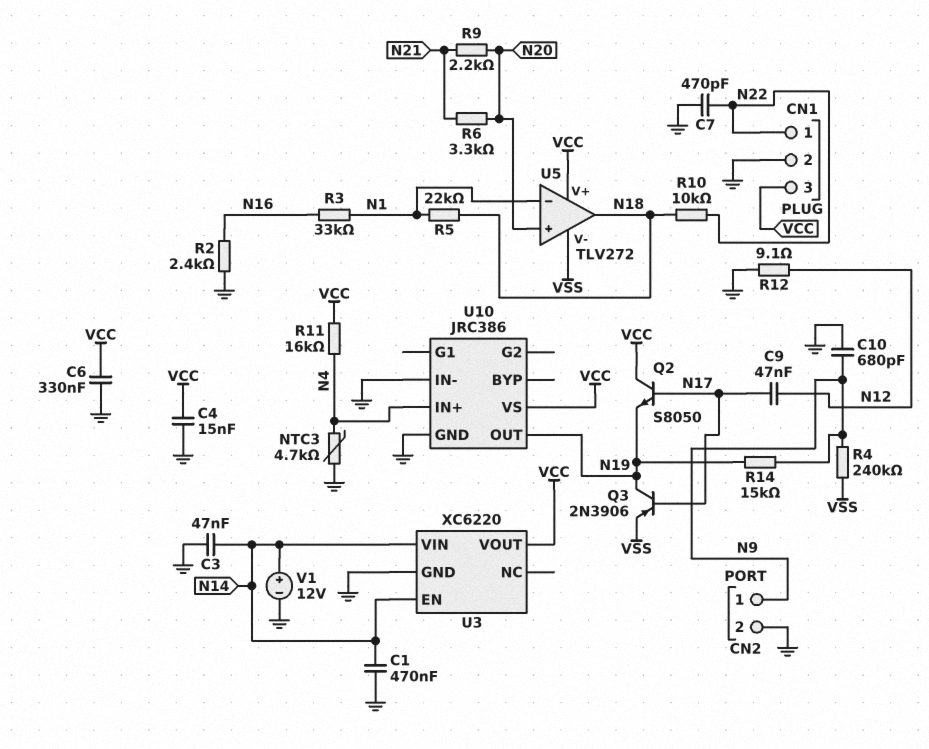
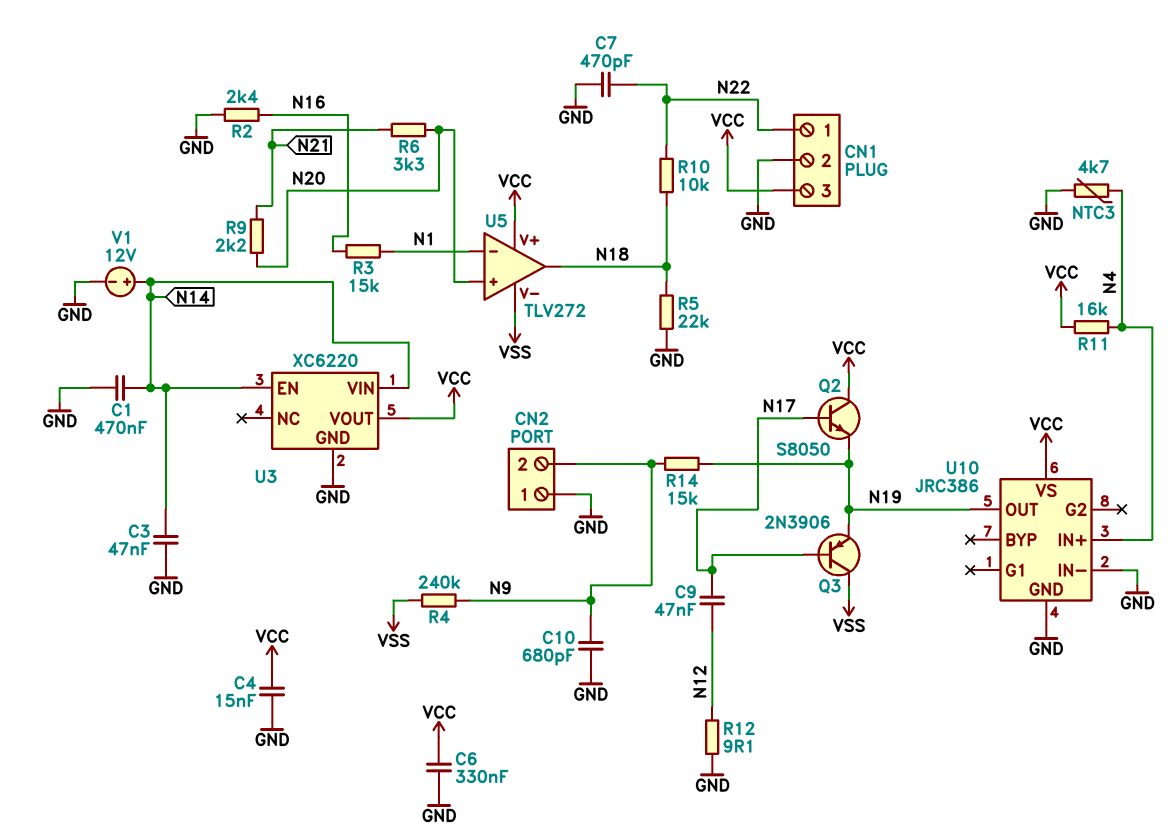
CN2 pin 1: N9 -> GND
CN2 pin 2: GND -> N9
Q3: PNP 2N3906 (B N17, C N19, E VSS) -> PNP 2N3906 (B N17, C VSS, E N19)
R3: 33k (N1, N16) -> 15k (N1, N16)
R5: 22k (N1, N18) -> 22k (GND, N18)

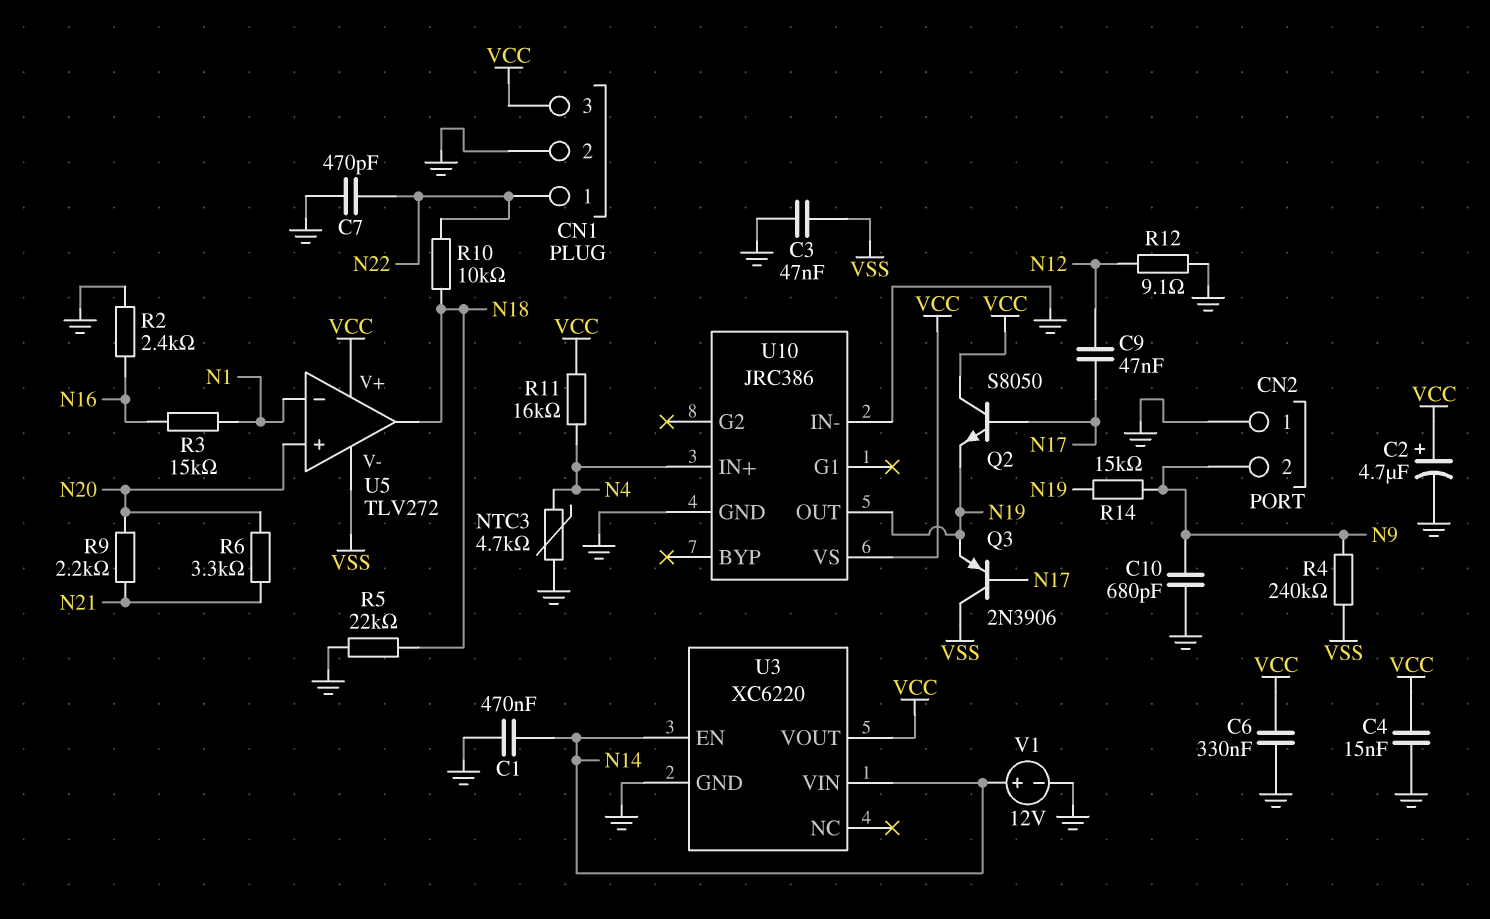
C2: none -> 4.7uF (plus VCC, minus GND)
C3: 47nF (GND, N14) -> 47nF (GND, VSS)

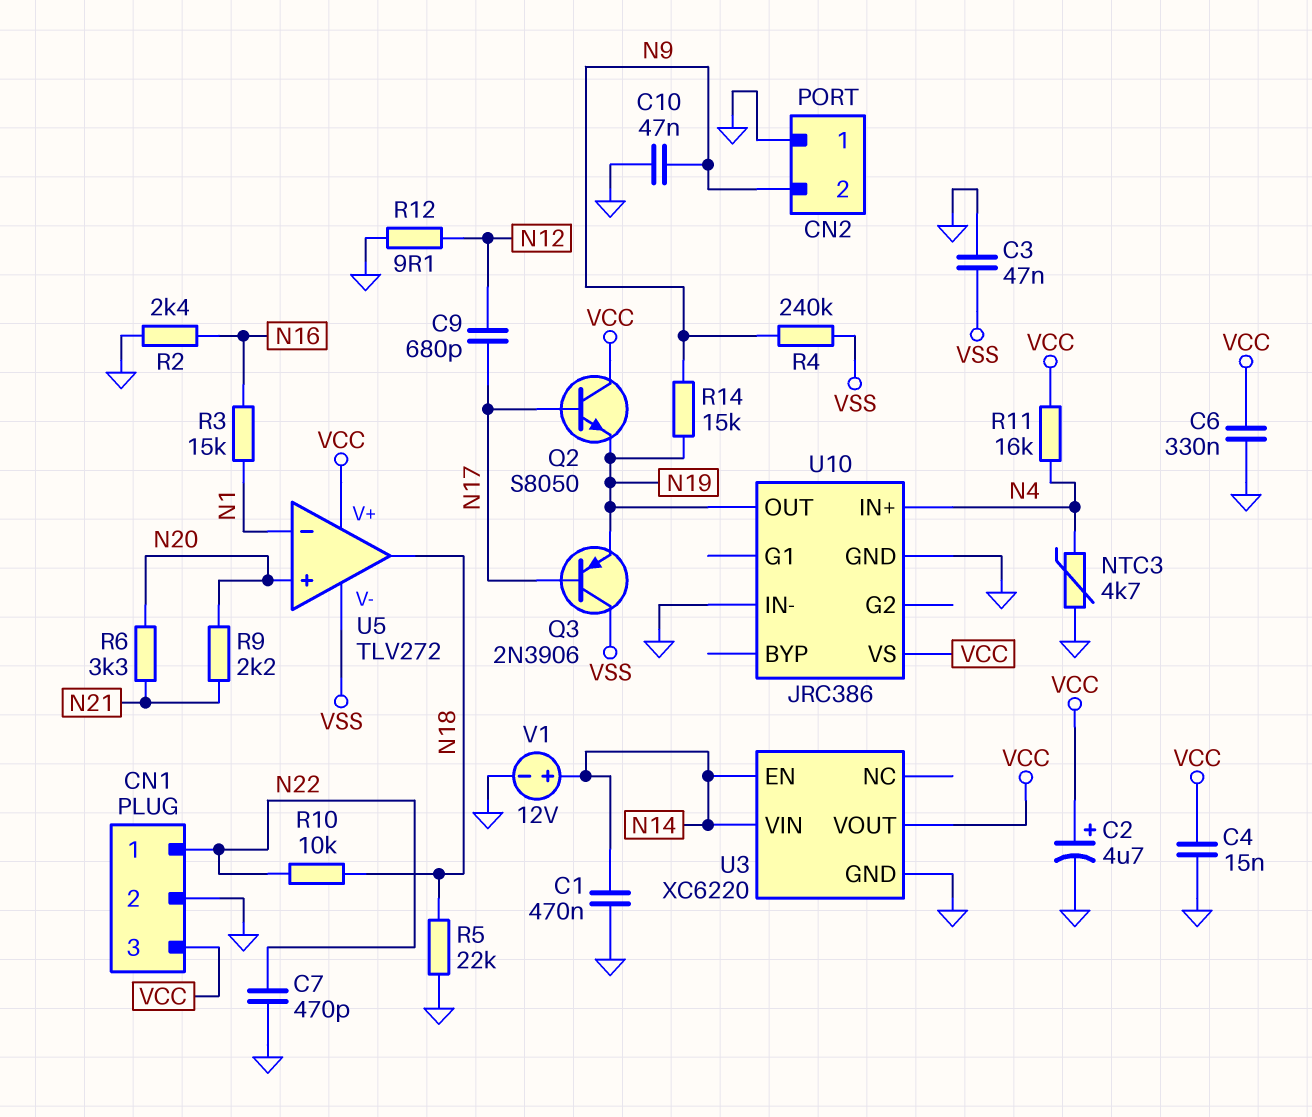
C9: 47nF (N12, N17) -> 680pF (N12, N17)
C10: 680pF (GND, N9) -> 47nF (GND, N9)

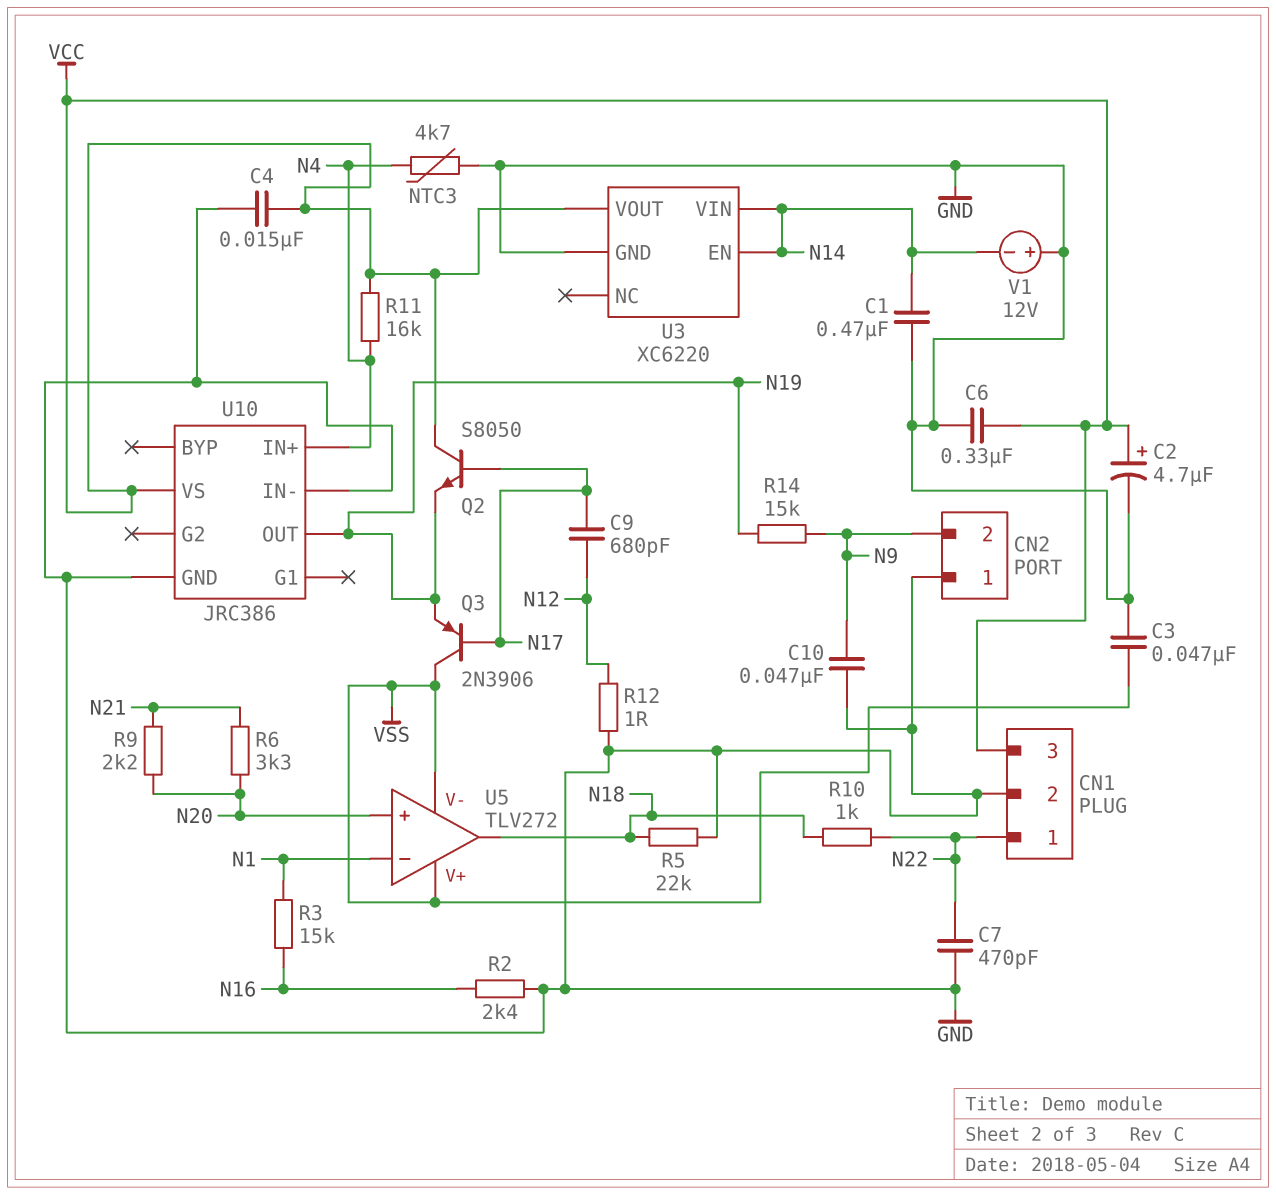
R4: 240k (N9, VSS) -> none
R10: 10k (N18, N22) -> 1k (N18, N22)
R12: 9.1 (GND, N12) -> 1 (GND, N12)
U5 pin V+: VCC -> VSS
V1: 12V (plus N14, minus GND) -> 12V (plus GND, minus N14)

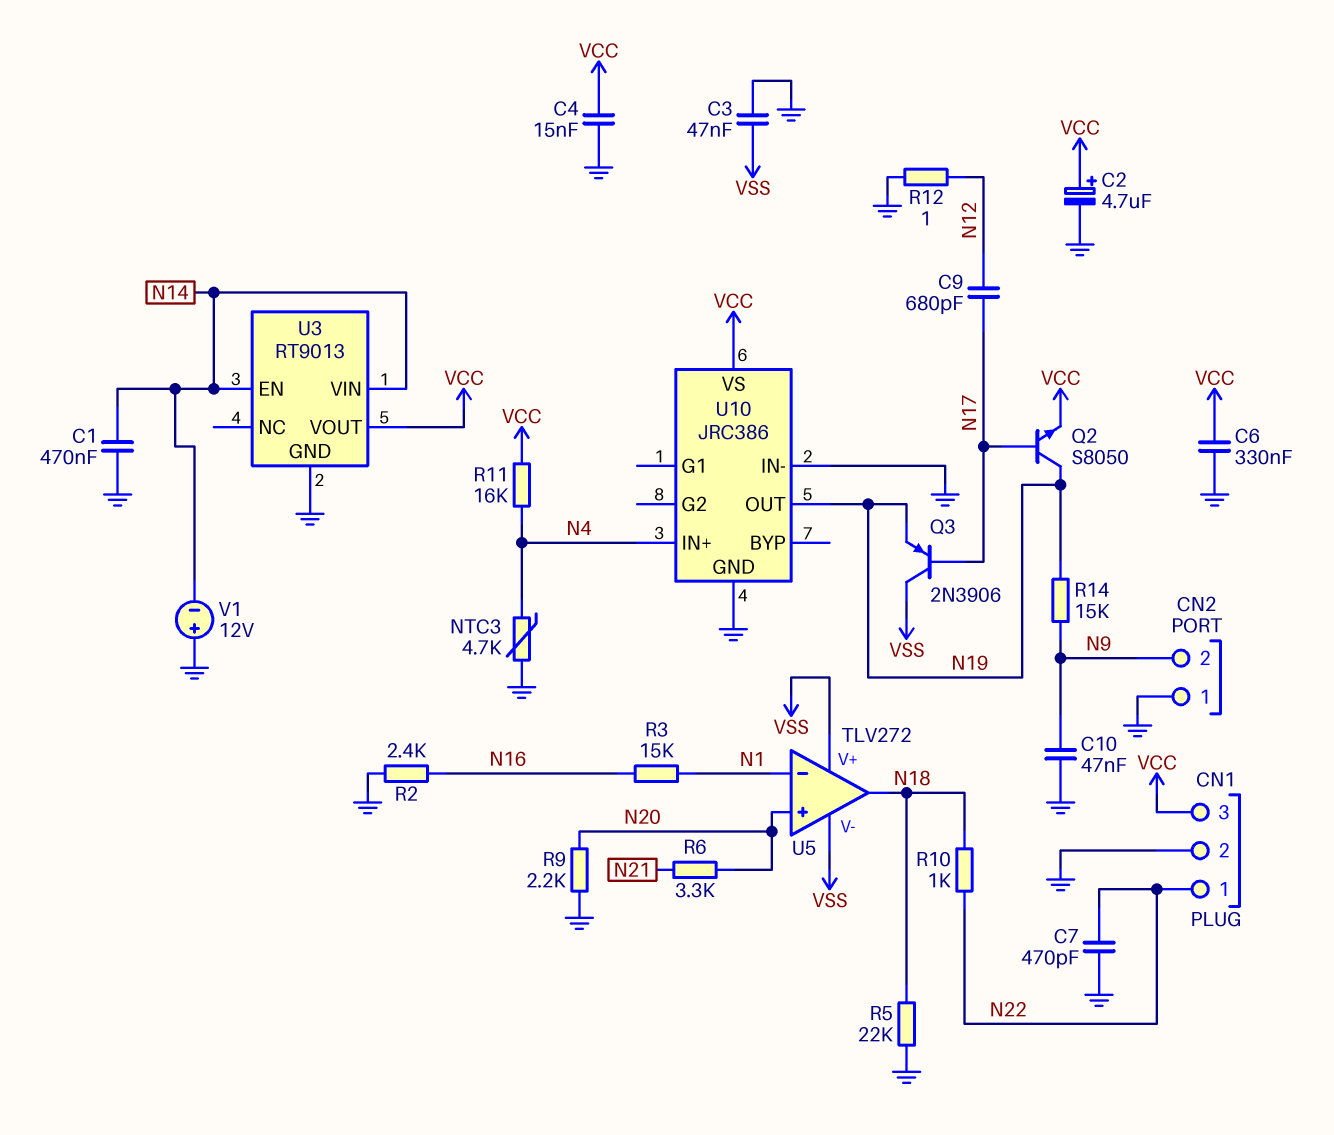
Q2: NPN S8050 (B N17, C VCC, E N19) -> NPN S8050 (B N17, C N19, E VCC)
R9: 2.2k (N20, N21) -> 2.2k (GND, N20)
U3: XC6220 -> RT9013

